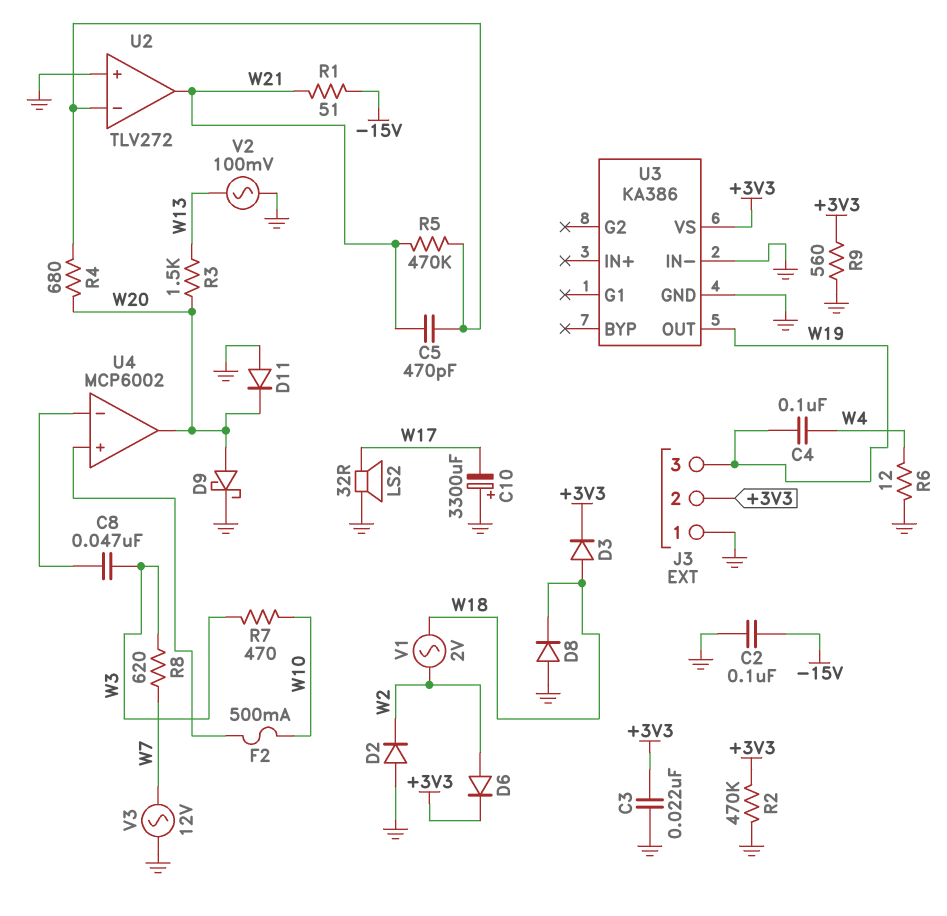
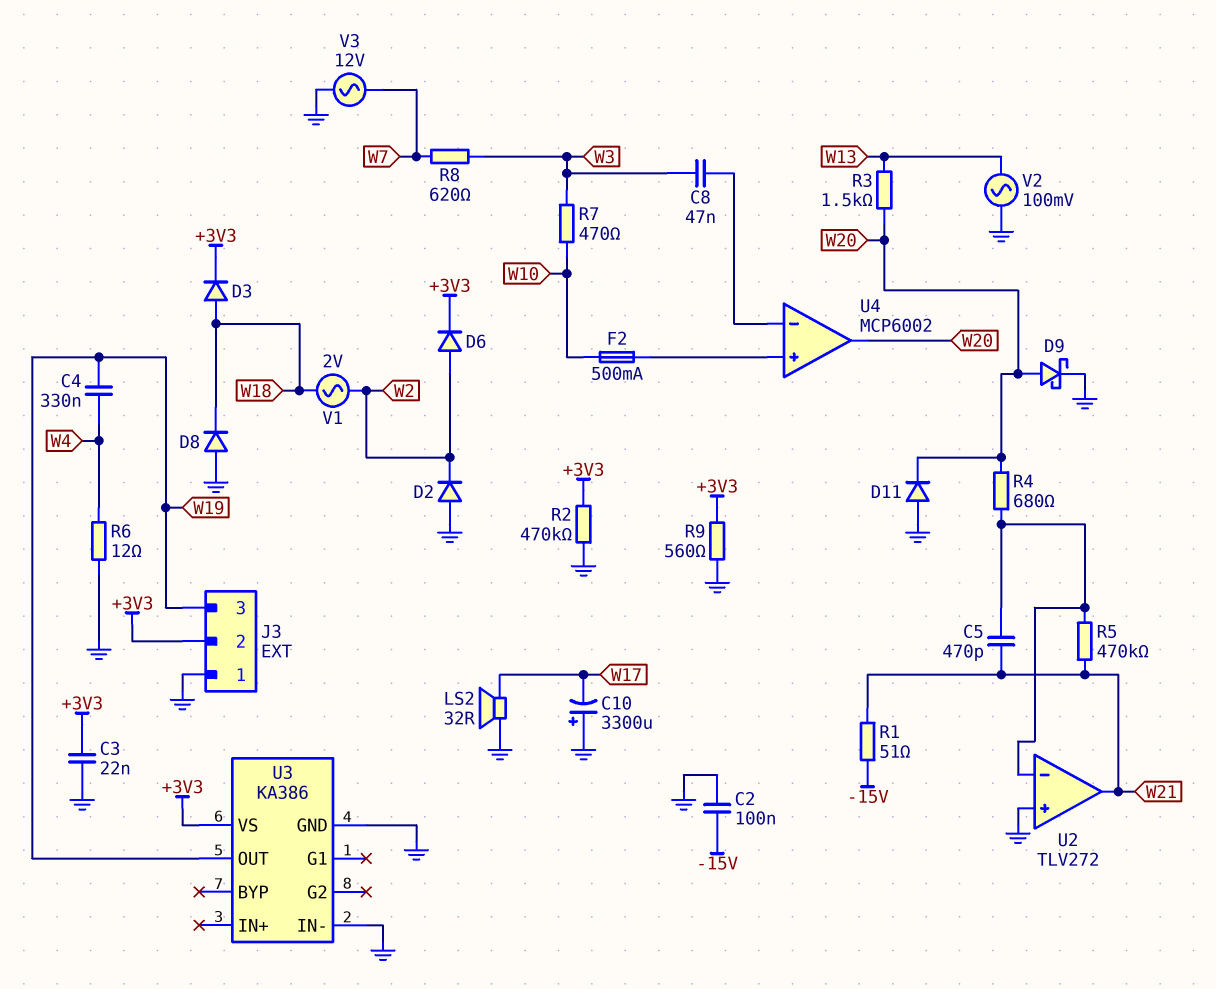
C4: 100nF (W4, W19) -> 330nF (W4, W19)

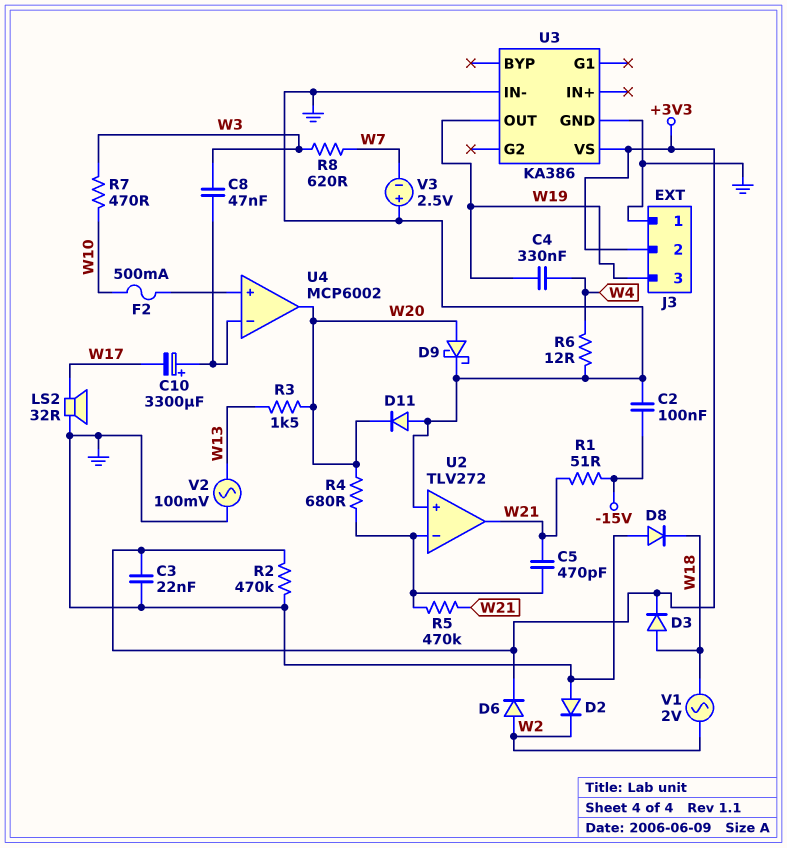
C10: 3300uF (plus GND, minus W17) -> 3300uF (plus U4/in-, minus W17)
R9: 560 (+3V3, GND) -> none
V3: AC 12V (GND, W7) -> 2.5V (plus GND, minus W7)

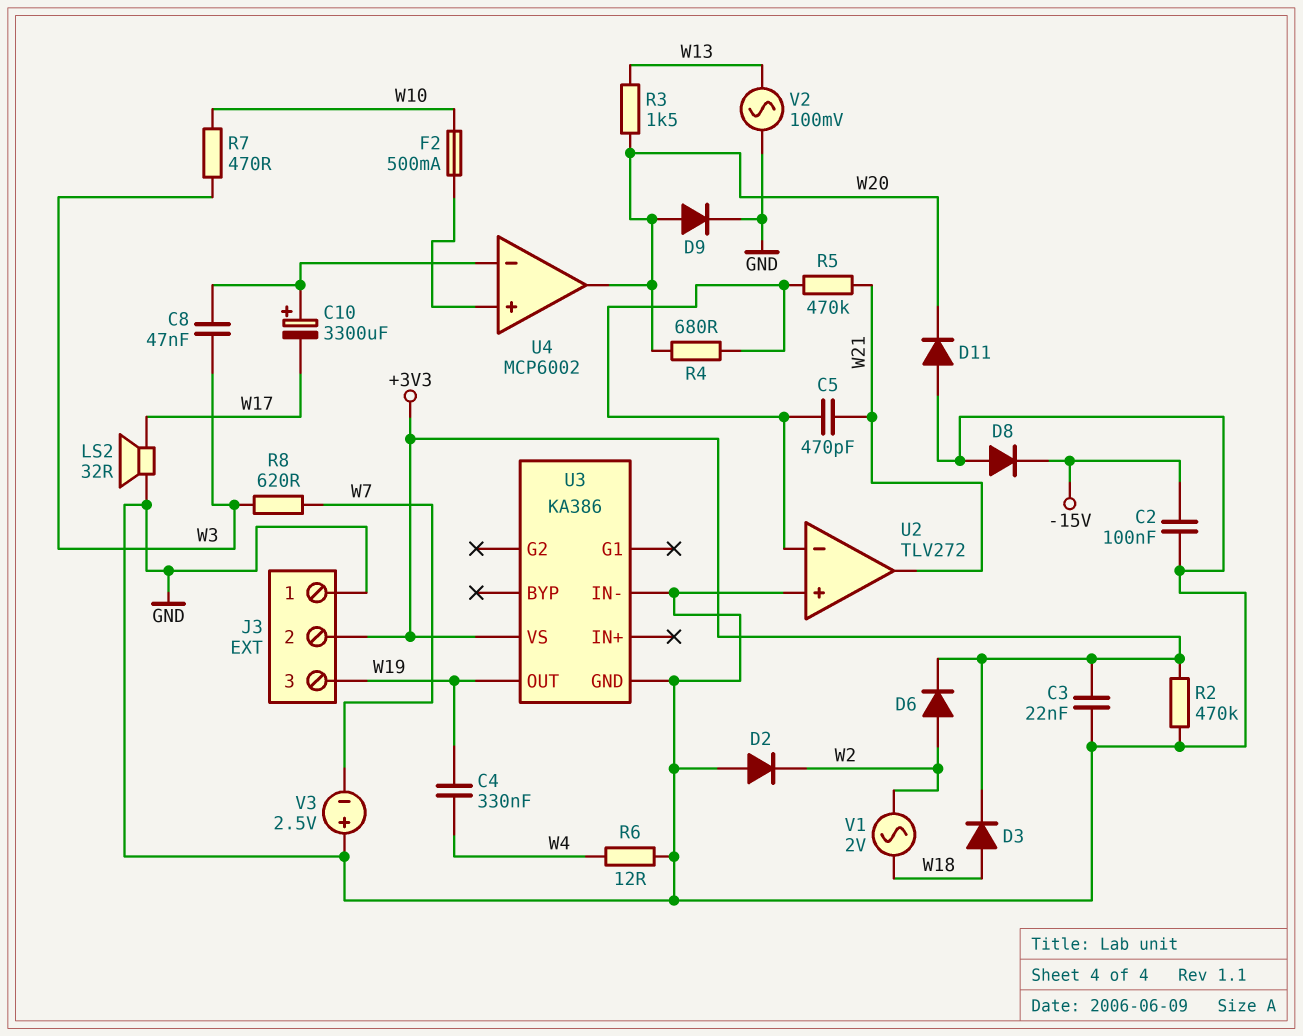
D8: diode (A GND, K W18) -> diode (A GND, K -15V)
D9: schottky (A W20, K GND) -> diode (A W20, K GND)
R1: 51 (-15V, W21) -> none

